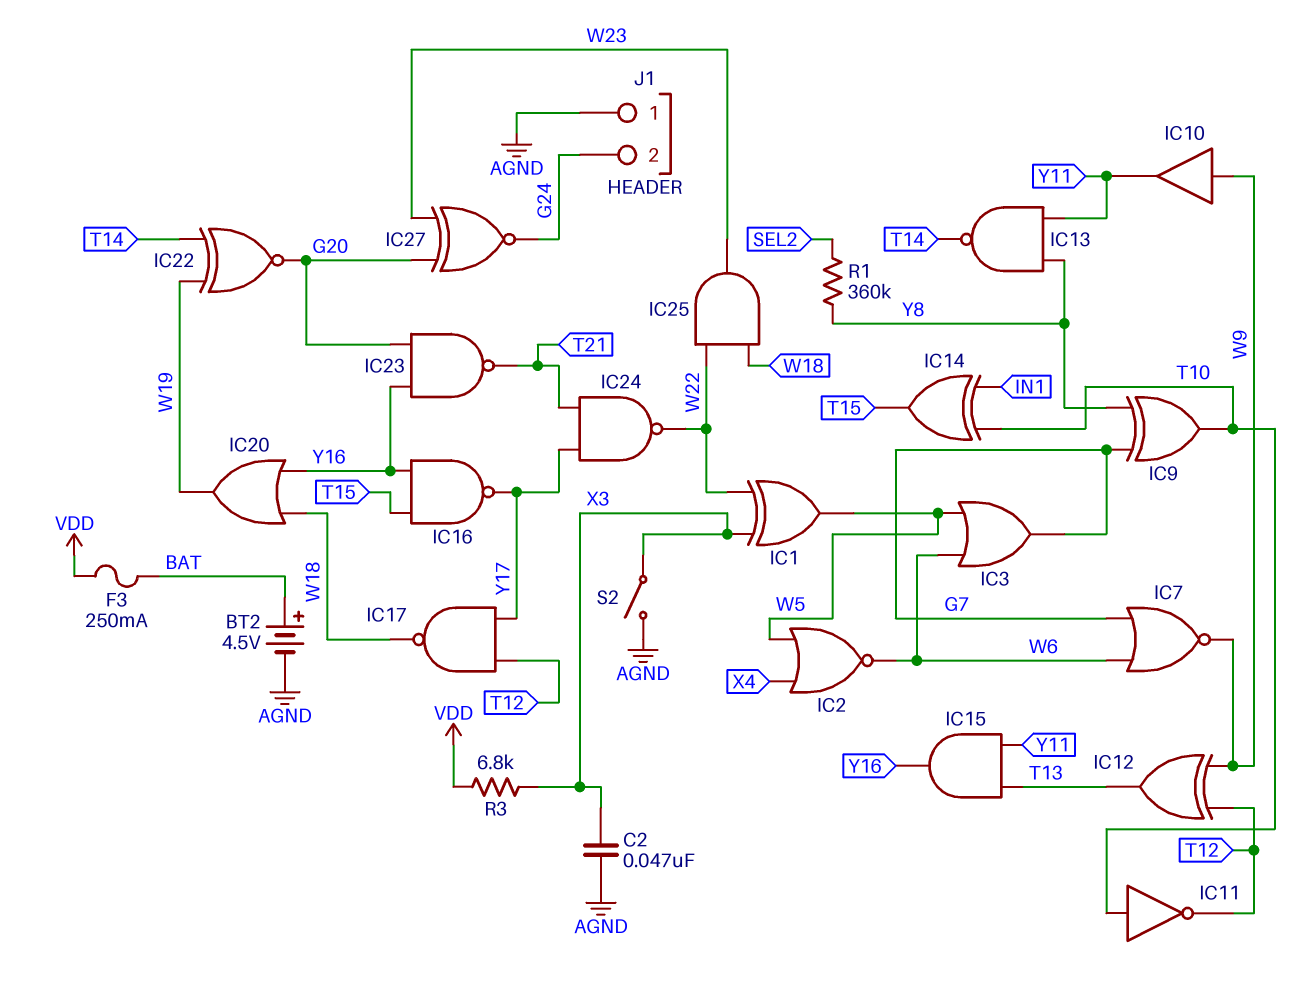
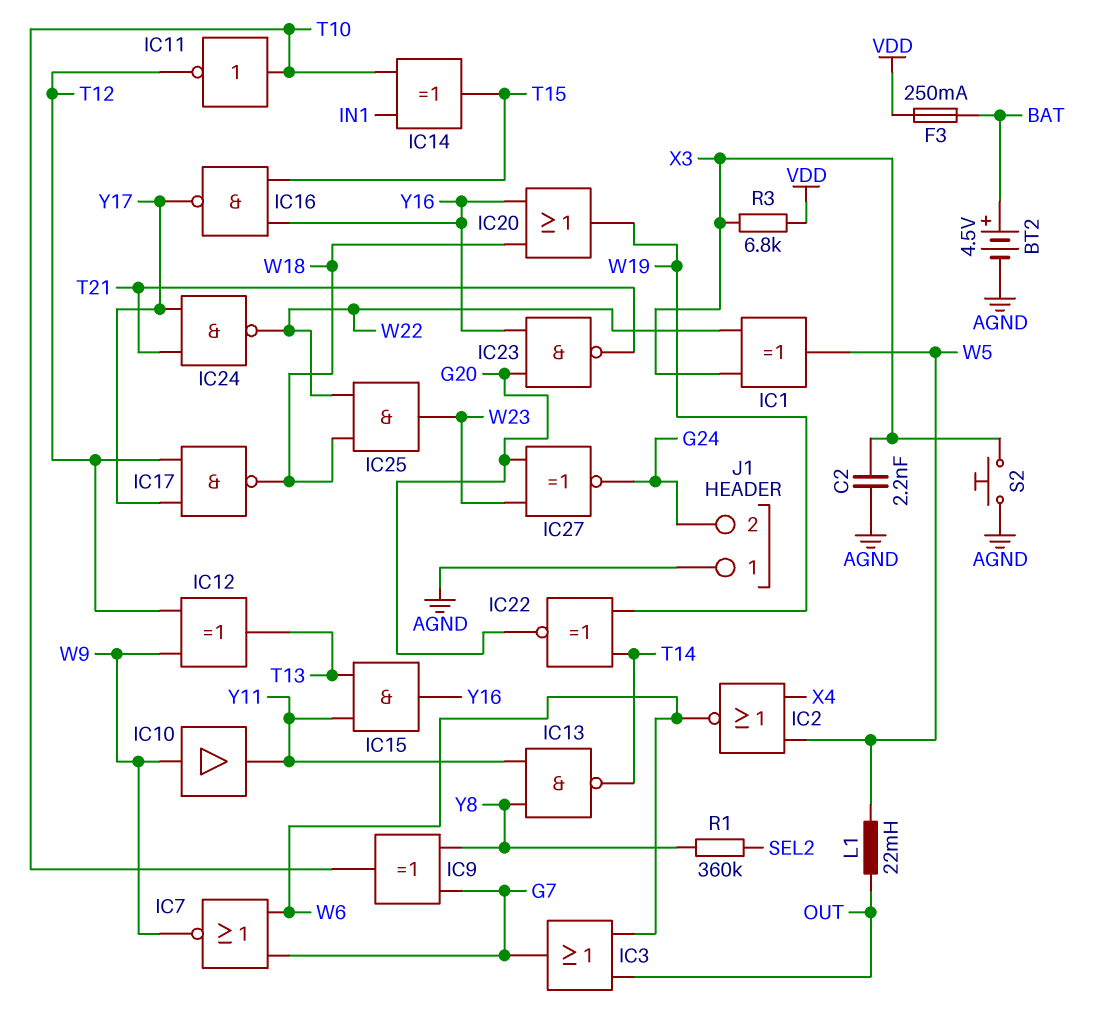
C2: 47nF (AGND, X3) -> 2.2nF (AGND, X3)
IC3: OR (in W5, in W6, out G7) -> OR (in OUT, in W6, out G7)
L1: none -> 22mH (OUT, W5)
S2: switch (AGND, X3) -> button (AGND, X3)

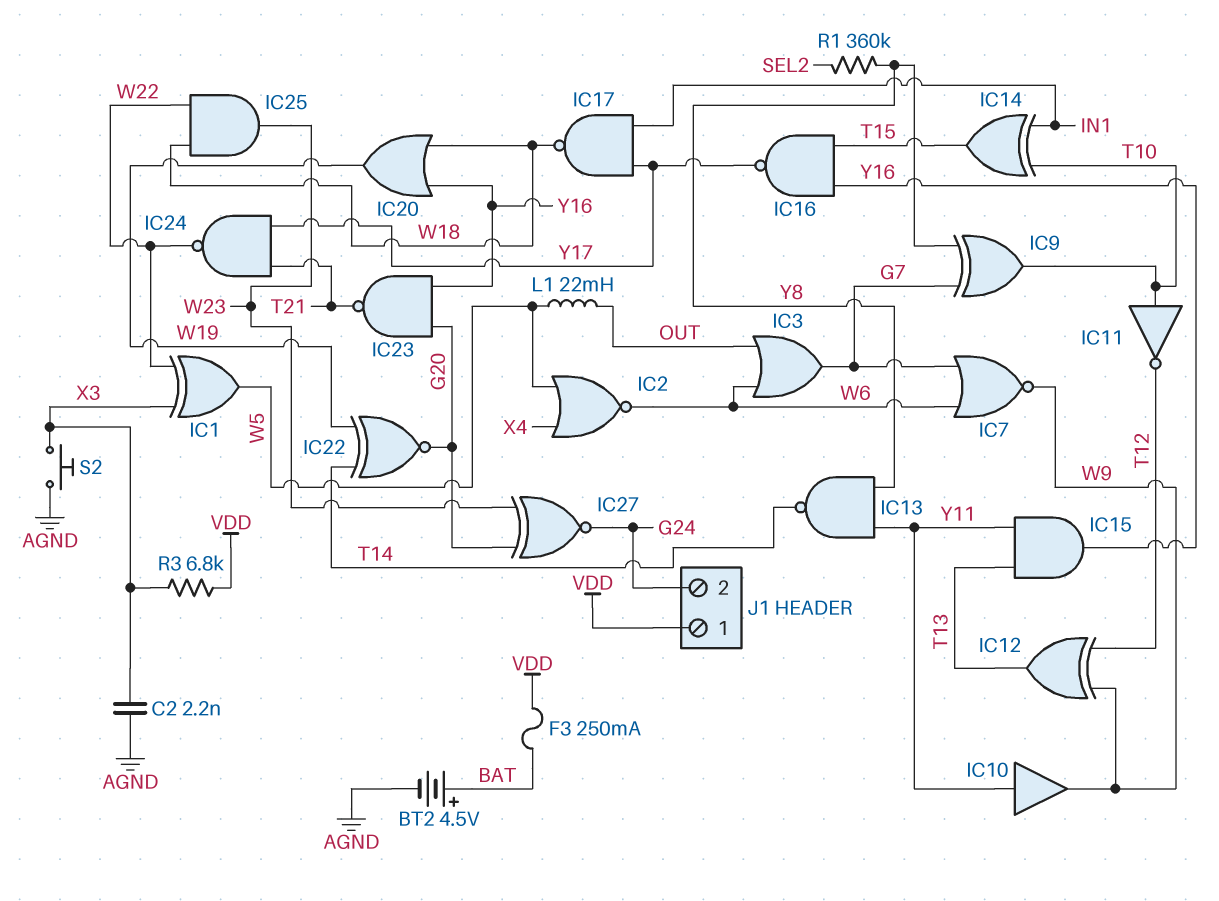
IC10: buffer (in W9, out Y11) -> buffer (in Y11, out W9)
IC17: NAND (in T12, in Y17, out W18) -> NAND (in IN1, in Y17, out W18)
J1 pin 1: AGND -> VDD

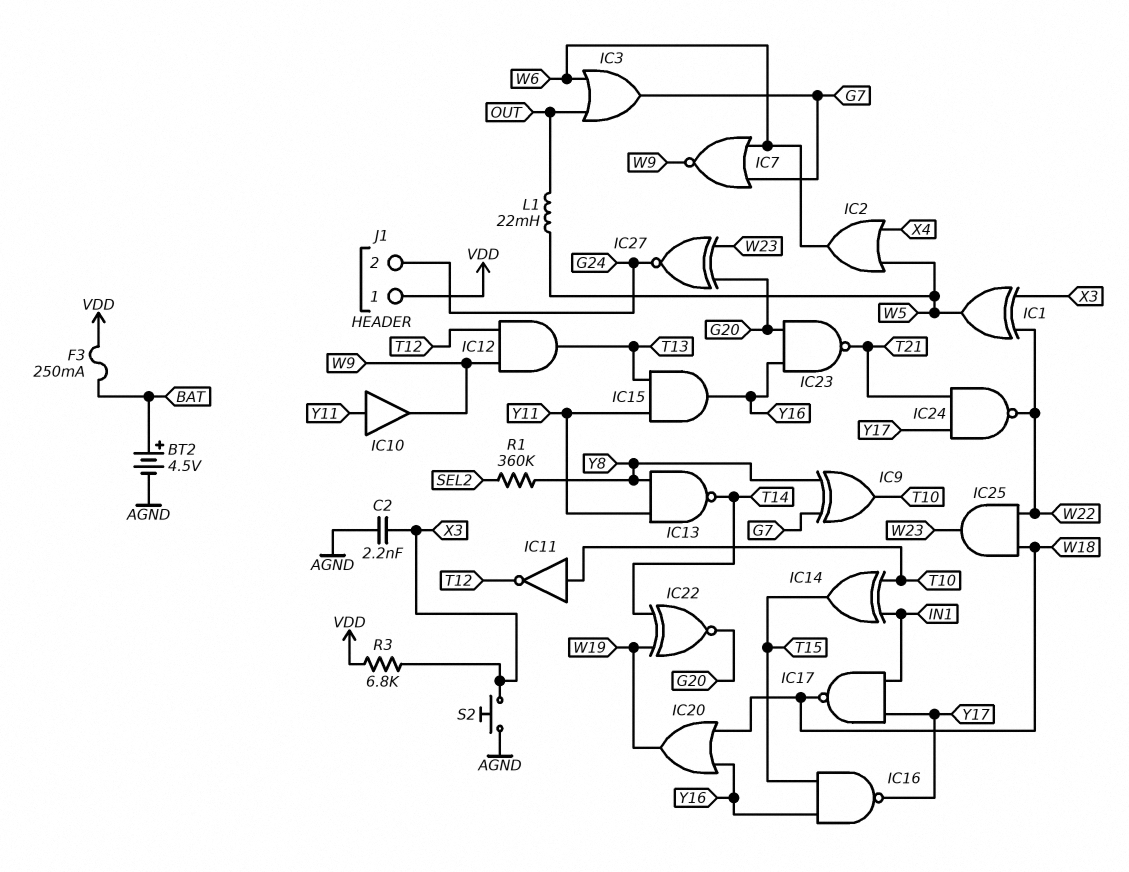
IC2: NOR (in W5, in X4, out W6) -> OR (in W5, in X4, out W6)
IC12: XOR (in T12, in W9, out T13) -> AND (in T12, in W9, out T13)

